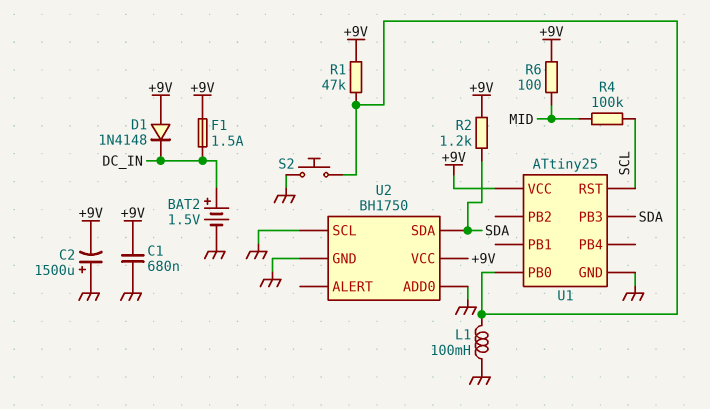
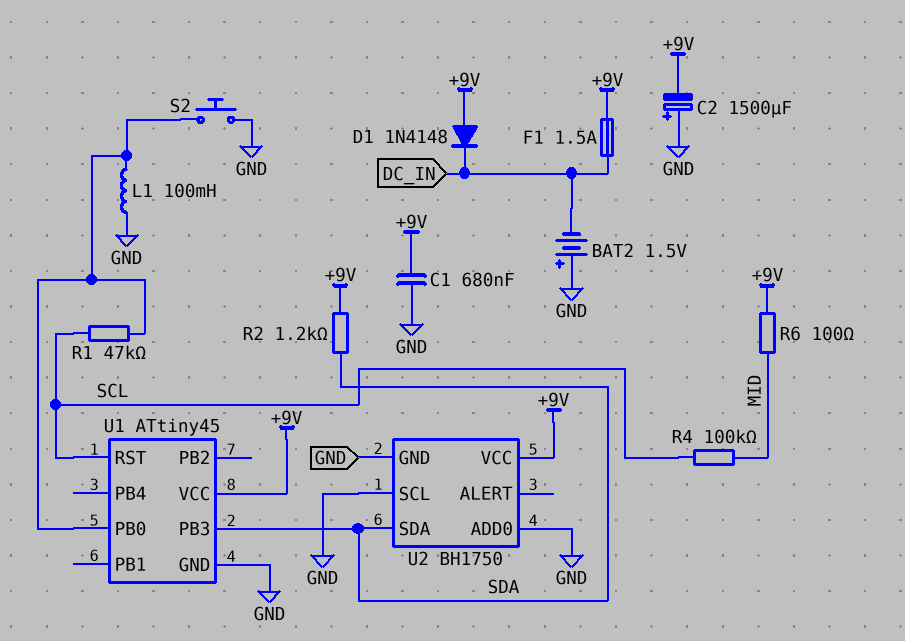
BAT2: 1.5V (plus DC_IN, minus GND) -> 1.5V (plus GND, minus DC_IN)
R1: 47k (+9V, U1/PB0) -> 47k (SCL, U1/PB0)
U1: ATtiny25 -> ATtiny45

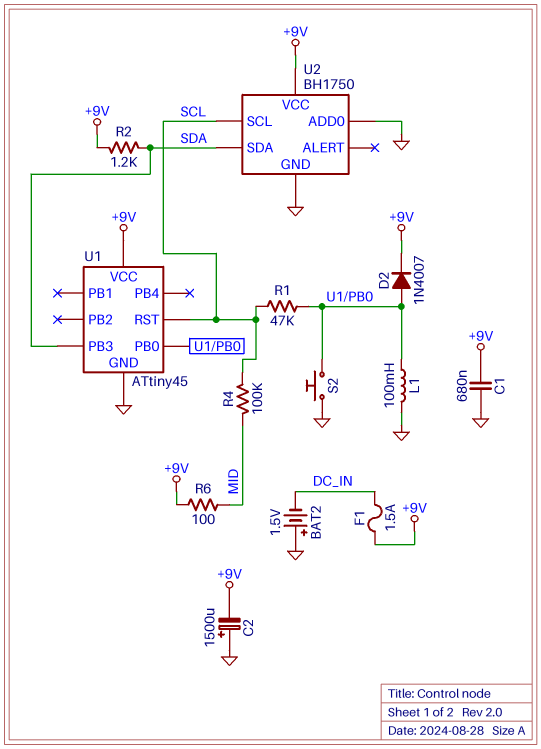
D1: diode 1N4148 (A +9V, K DC_IN) -> none
D2: none -> diode 1N4007 (A U1/PB0, K +9V)
U2 pin SCL: GND -> SCL

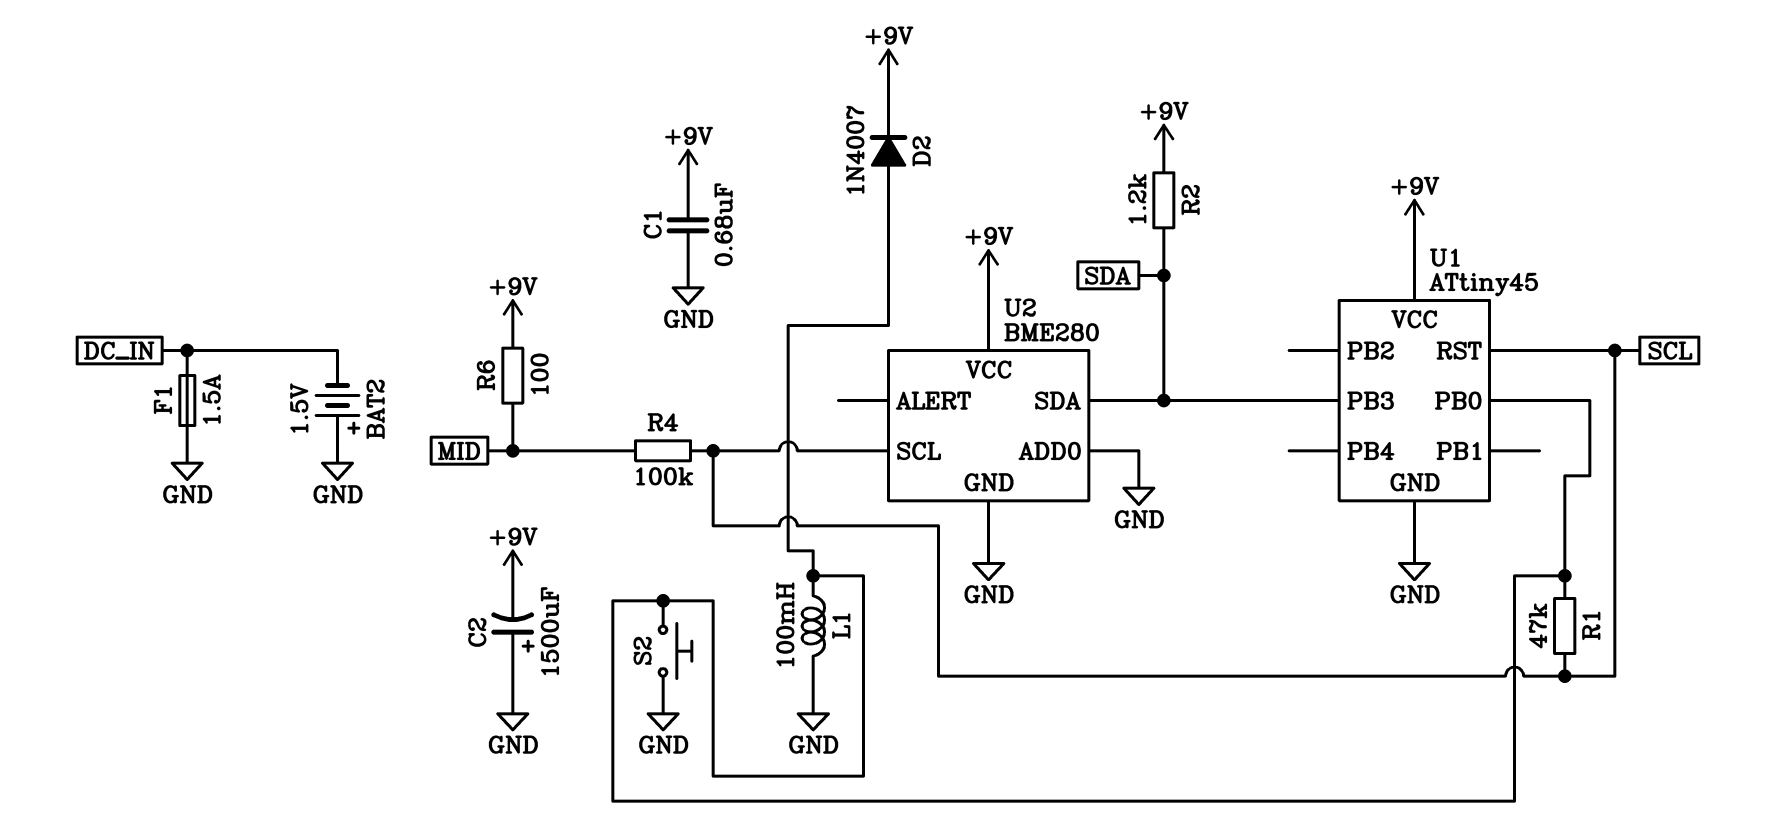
F1: 1.5A (+9V, DC_IN) -> 1.5A (DC_IN, GND)
U2: BH1750 -> BME280

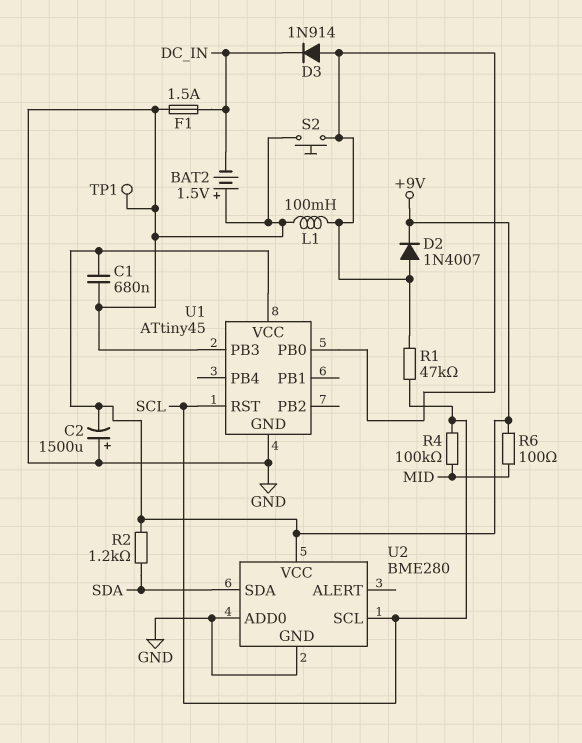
D3: none -> diode 1N914 (A U1/PB0, K DC_IN)
TP1: none -> test point (GND)
U1 pin PB3: SDA -> GND

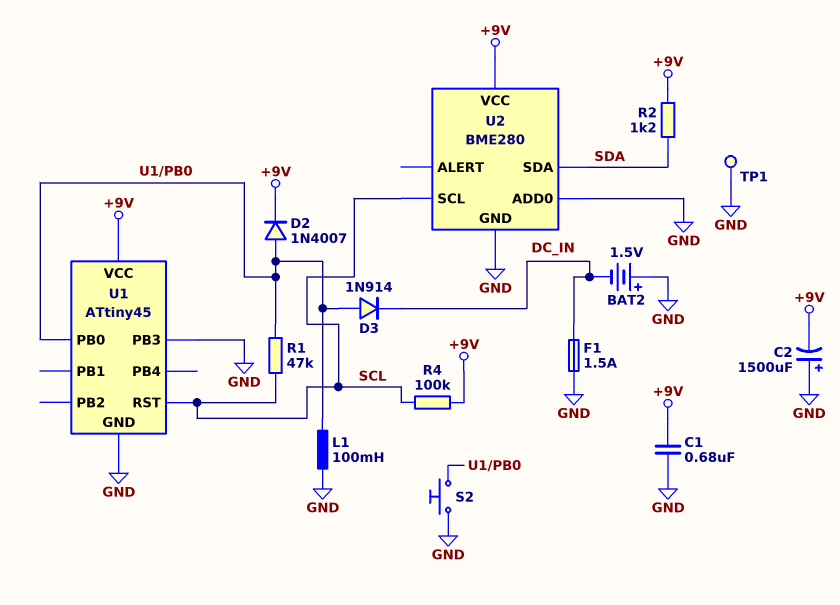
R4: 100k (MID, SCL) -> 100k (+9V, SCL)
R6: 100 (+9V, MID) -> none

